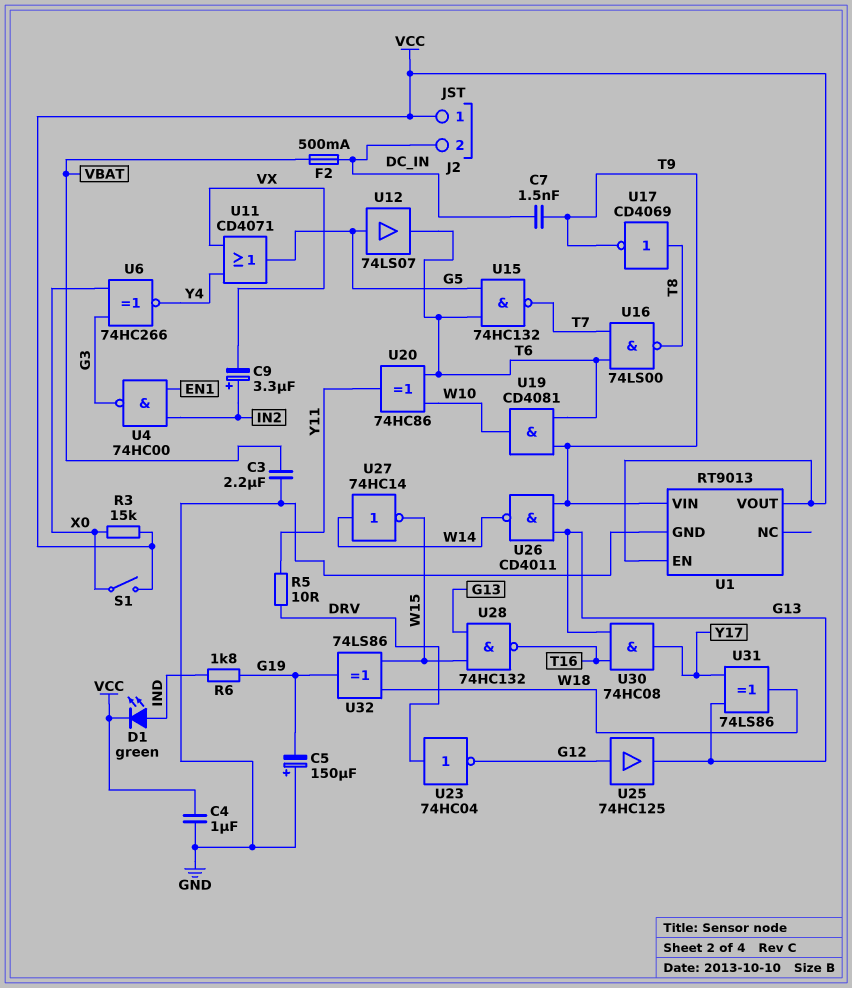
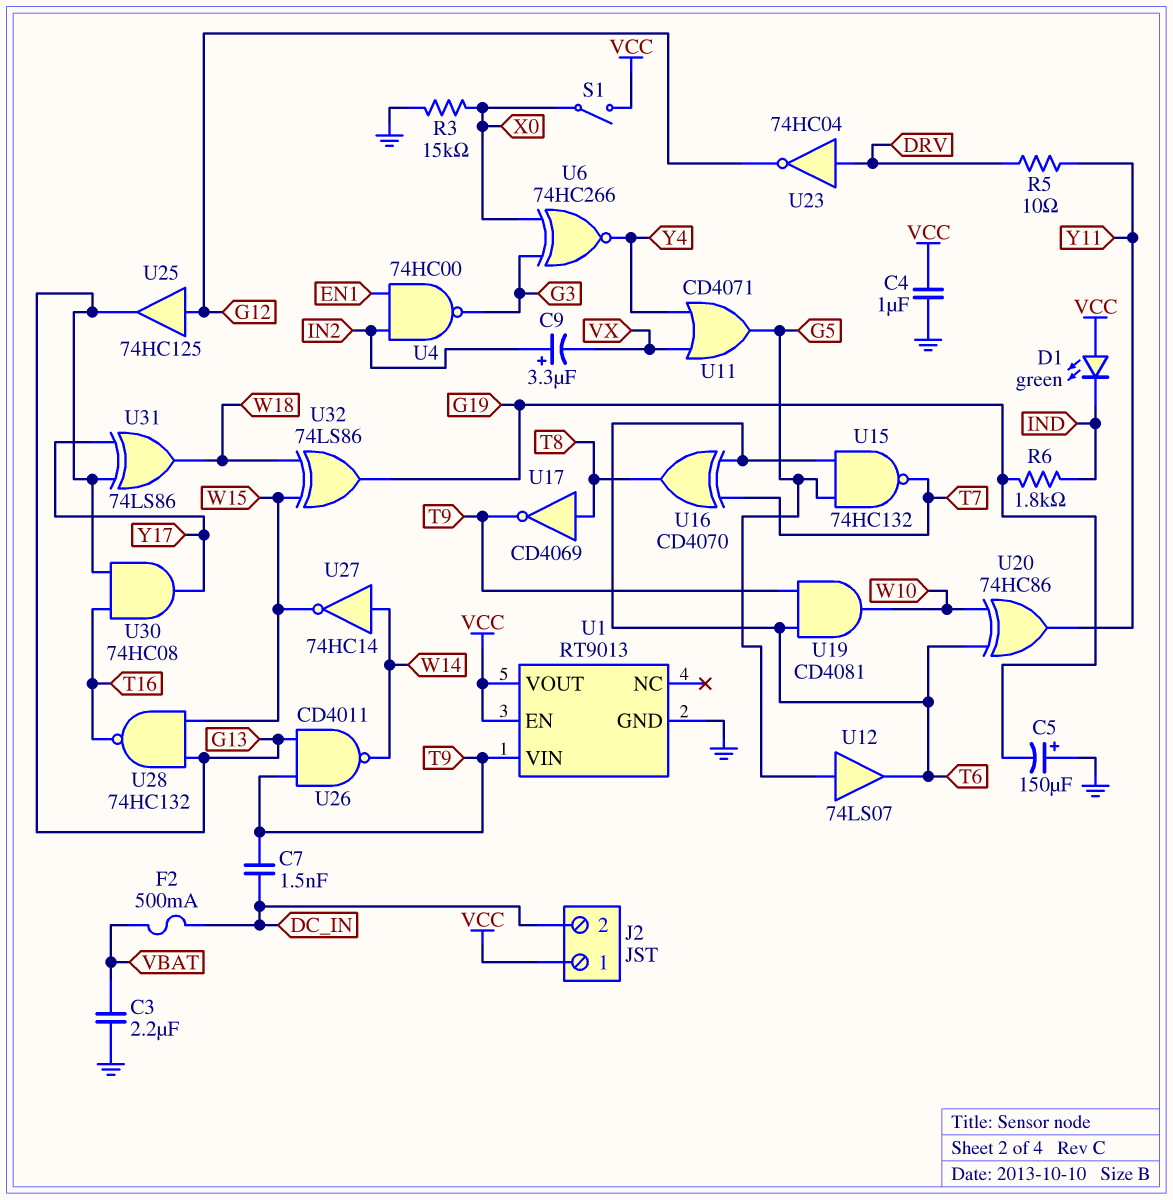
D1: LED green (A IND, K VCC) -> LED green (A VCC, K IND)
R3: 15k (VCC, X0) -> 15k (GND, X0)
U16: NAND 74LS00 (in T6, in T7, out T8) -> XOR CD4070 (in T6, in T7, out T8)

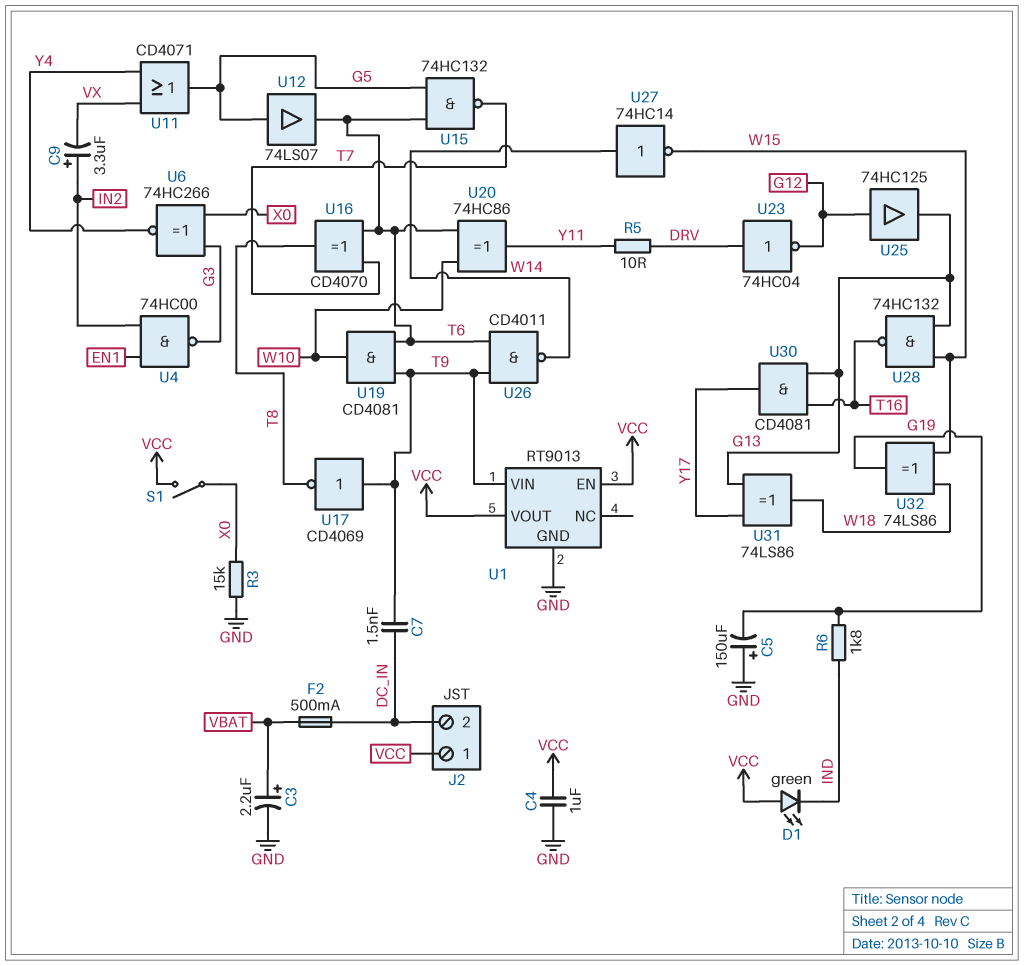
C3: 2.2uF (GND, VBAT) -> 2.2uF (plus VBAT, minus GND)
U17: NOT CD4069 (in T8, out T9) -> NOT CD4069 (in T9, out T8)
U26: NAND CD4011 (in G13, in T9, out W14) -> NAND CD4011 (in T6, in T9, out W14)
U30: AND 74HC08 (in G13, in T16, out Y17) -> AND CD4081 (in G13, in T16, out Y17)

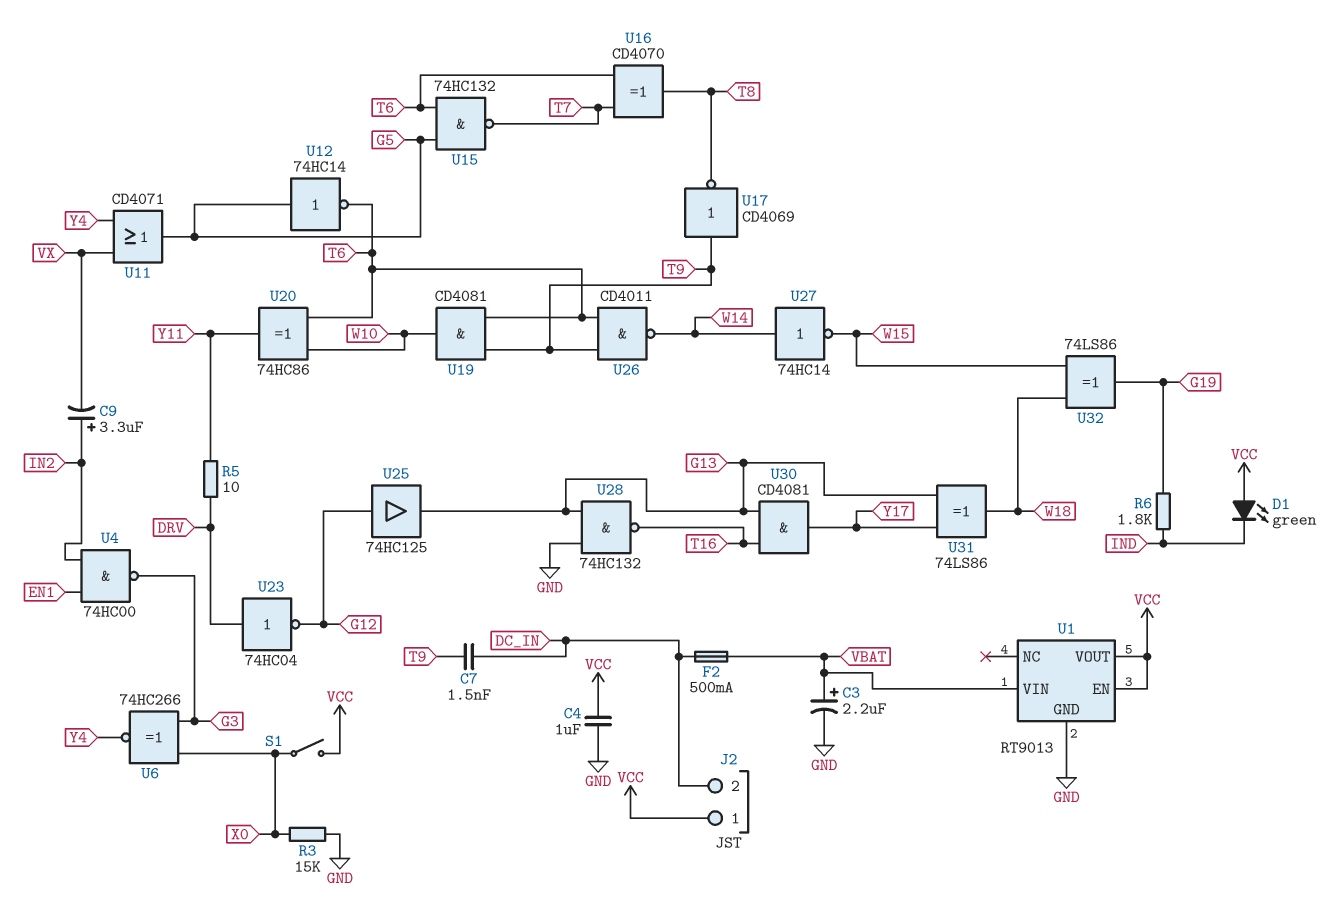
C5: 150uF (plus GND, minus G19) -> none
U1 pin VIN: T9 -> VBAT
U12: buffer 74LS07 (in G5, out T6) -> NOT 74HC14 (in G5, out T6)
U28: NAND 74HC132 (in G13, in W15, out T16) -> NAND 74HC132 (in G13, in GND, out T16)

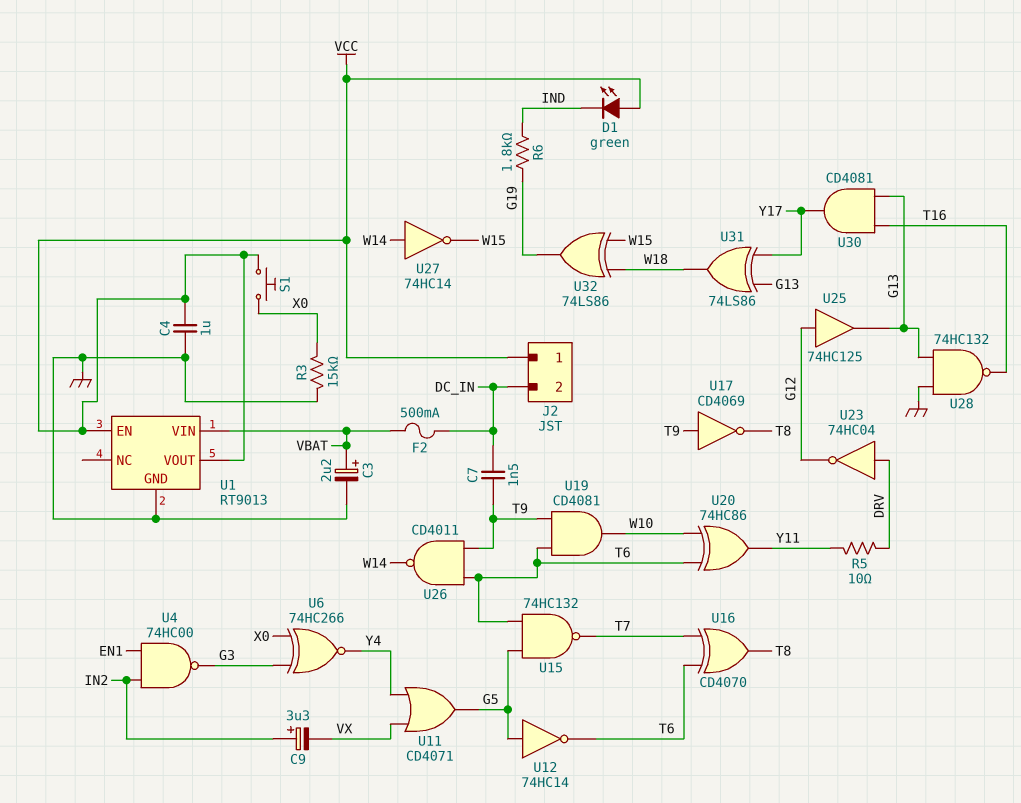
S1: switch (VCC, X0) -> button (VCC, X0)

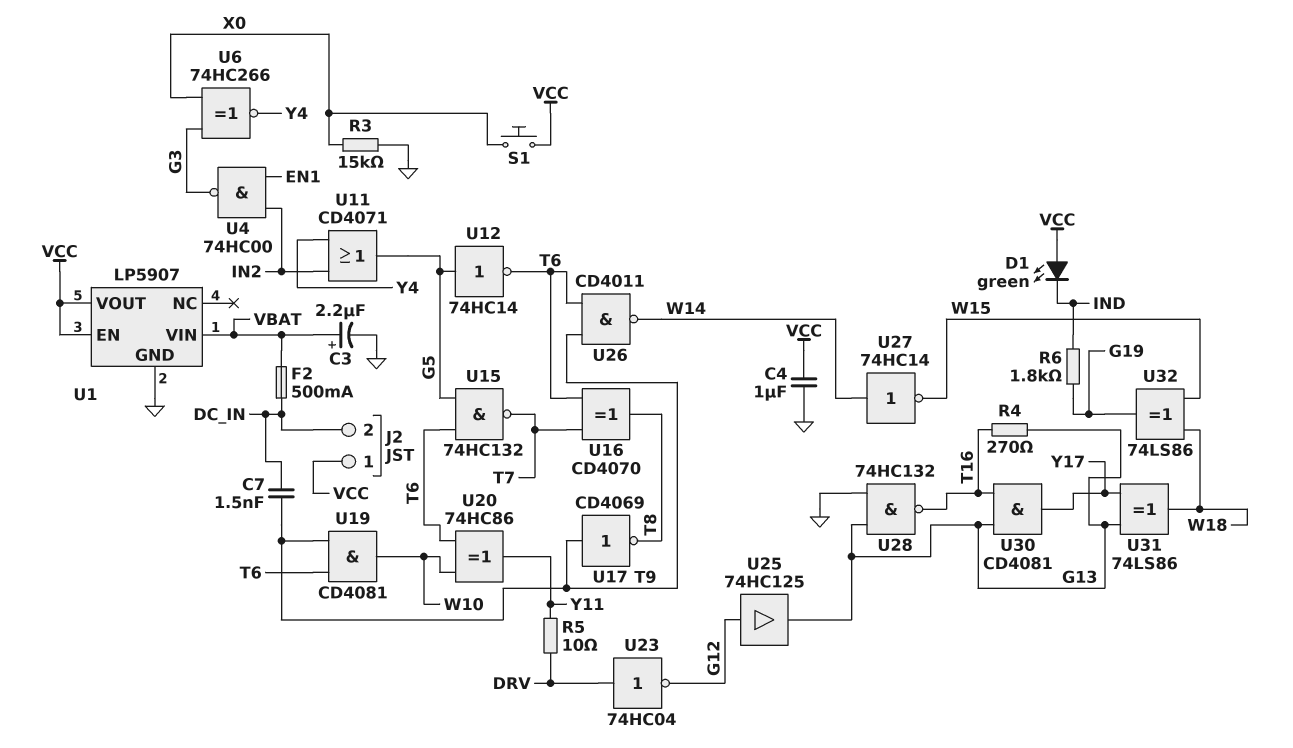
C9: 3.3uF (plus IN2, minus VX) -> none
R4: none -> 270 (G13, T16)
U1: RT9013 -> LP5907
U11: OR CD4071 (in VX, in Y4, out G5) -> OR CD4071 (in IN2, in Y4, out G5)

